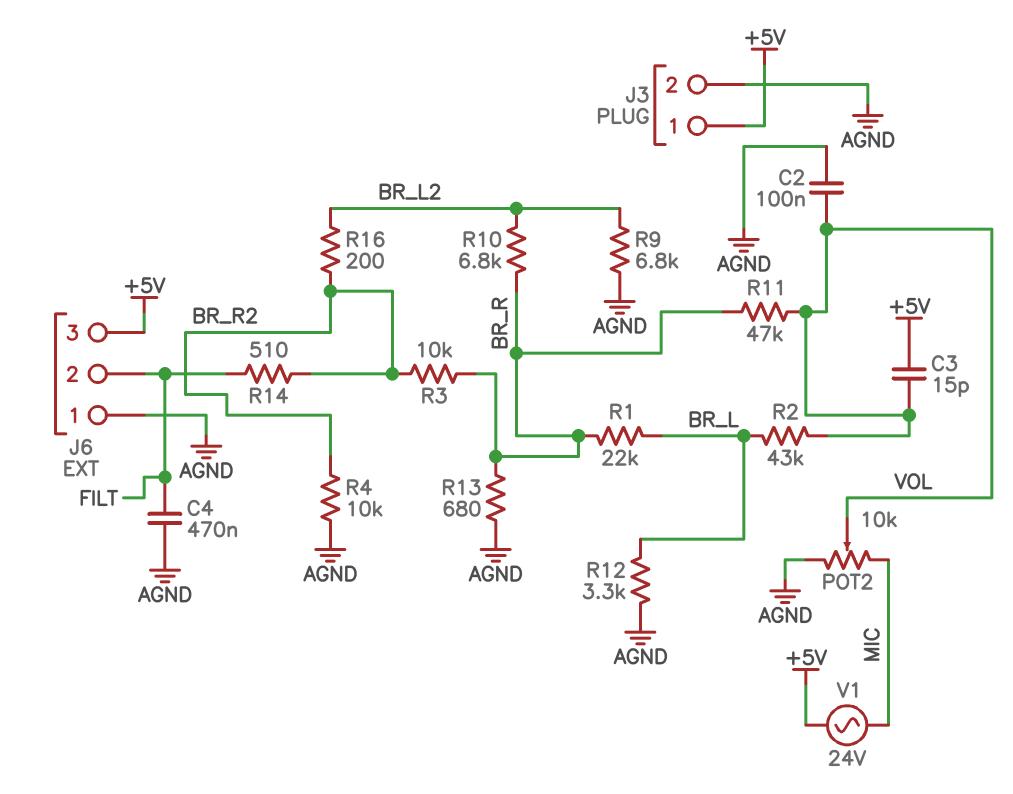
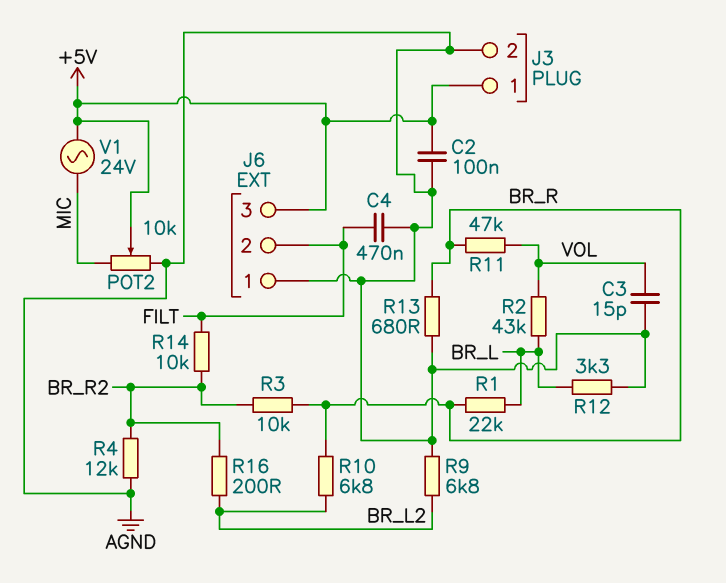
C2: 100nF (AGND, VOL) -> 100nF (+5V, AGND)
C3: 15pF (+5V, VOL) -> 15pF (AGND, VOL)
POT2: 10k (AGND, MIC, wiper VOL) -> 10k (AGND, MIC, wiper +5V)
R4: 10k (AGND, BR_R2) -> 12k (AGND, BR_R2)
R14: 510 (BR_R2, FILT) -> 10k (BR_R2, FILT)

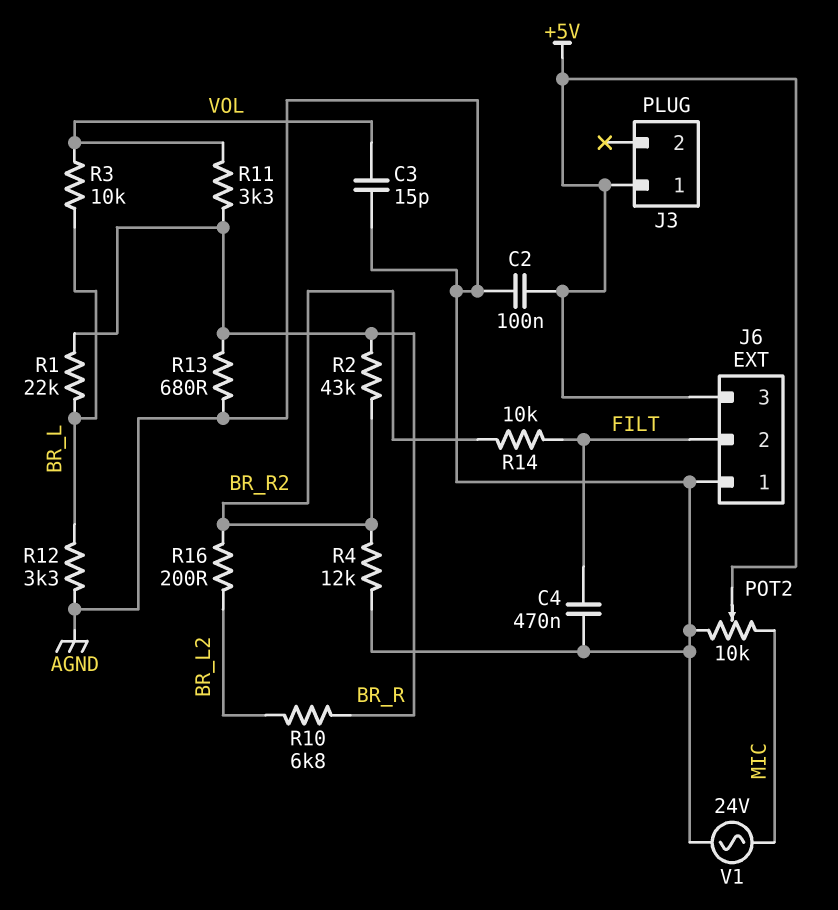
J3 pin 2: AGND -> none
R2: 43k (BR_L, VOL) -> 43k (BR_R, BR_R2)
R3: 10k (BR_R, BR_R2) -> 10k (BR_L, VOL)
R9: 6.8k (AGND, BR_L2) -> none
R11: 47k (BR_R, VOL) -> 3.3k (BR_R, VOL)
V1: AC 24V (+5V, MIC) -> AC 24V (AGND, MIC)

